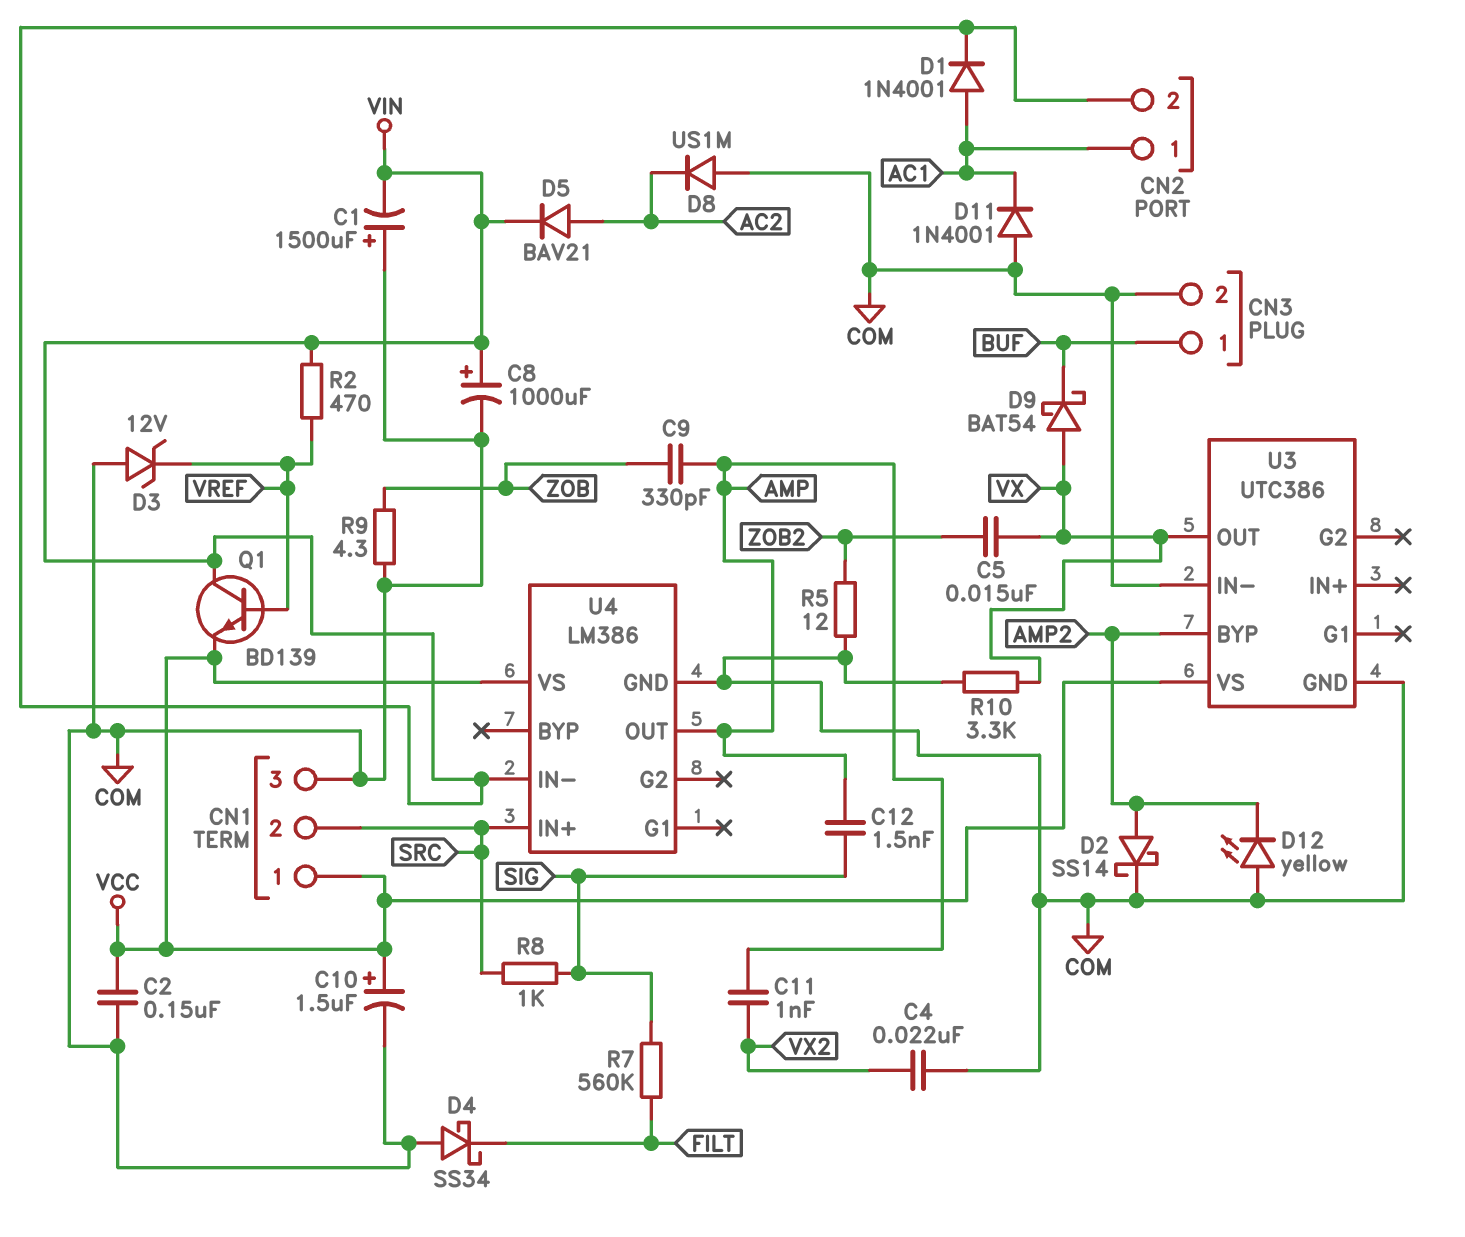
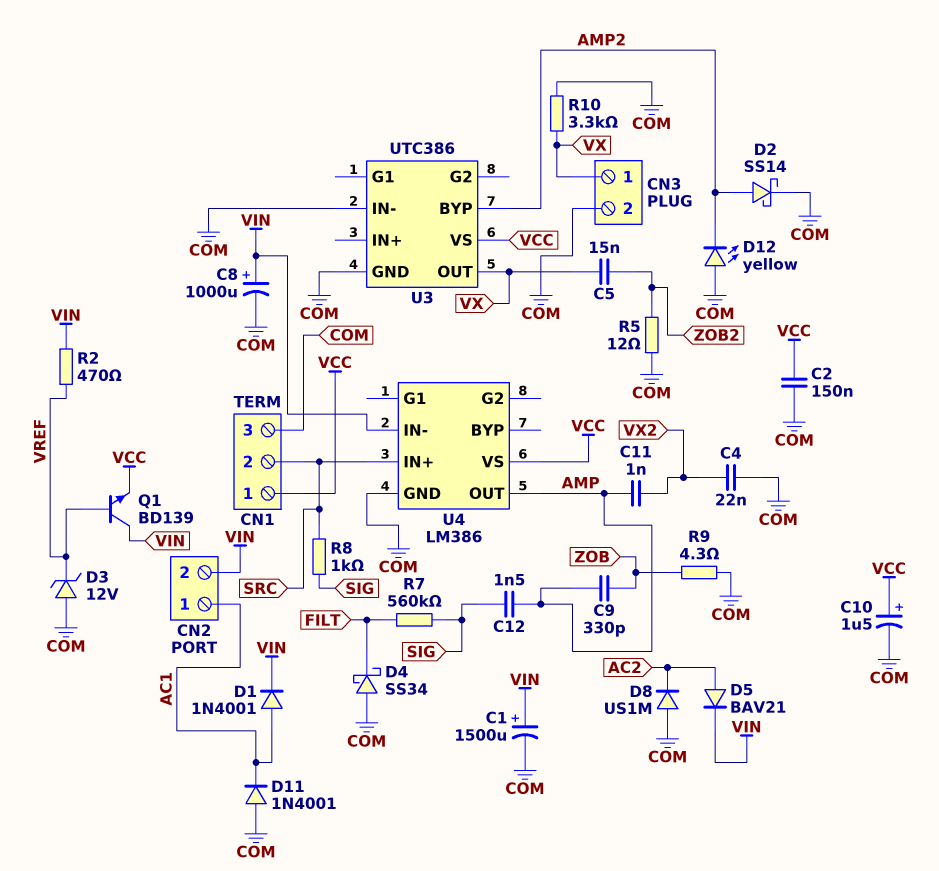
C1: 1500uF (plus COM, minus VIN) -> 1500uF (plus VIN, minus COM)
CN3 pin 1: BUF -> VX
D9: schottky BAT54 (A VX, K BUF) -> none

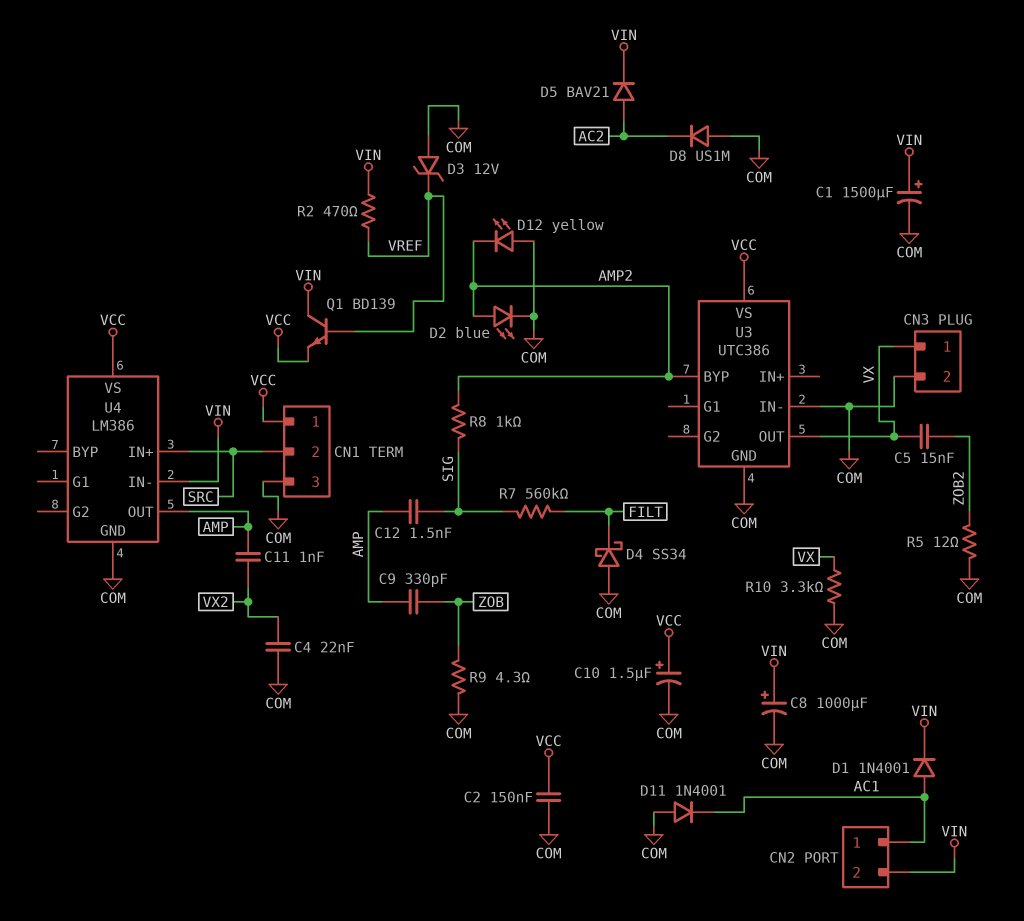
D2: schottky SS14 (A AMP2, K COM) -> LED blue (A AMP2, K COM)
R8: 1k (SIG, SRC) -> 1k (AMP2, SIG)

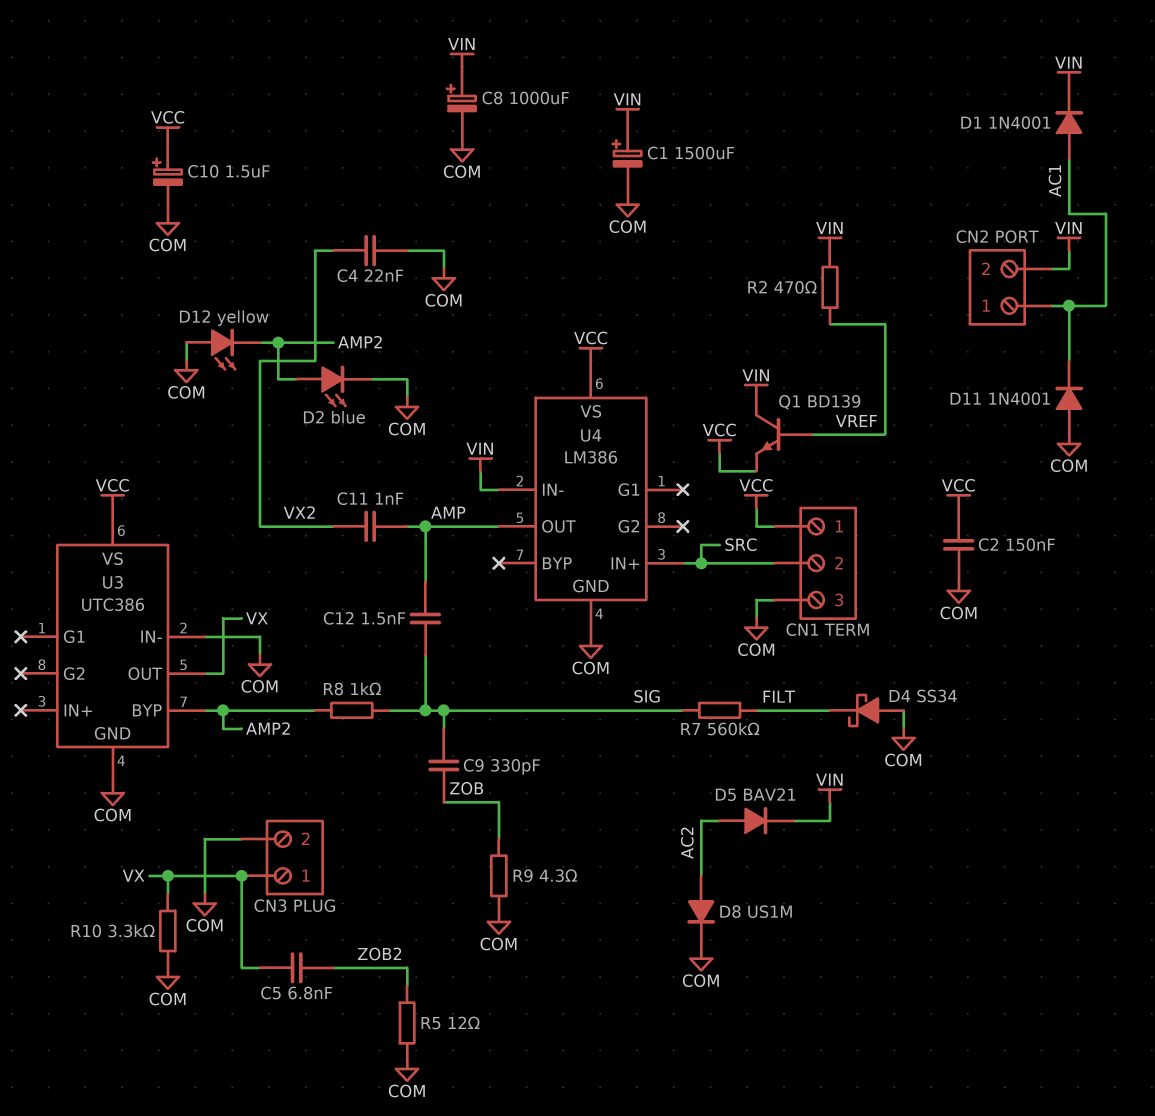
C5: 15nF (VX, ZOB2) -> 6.8nF (VX, ZOB2)
C9: 330pF (AMP, ZOB) -> 330pF (SIG, ZOB)
D3: zener 12V (A COM, K VREF) -> none
D8: diode US1M (A COM, K AC2) -> diode US1M (A AC2, K COM)

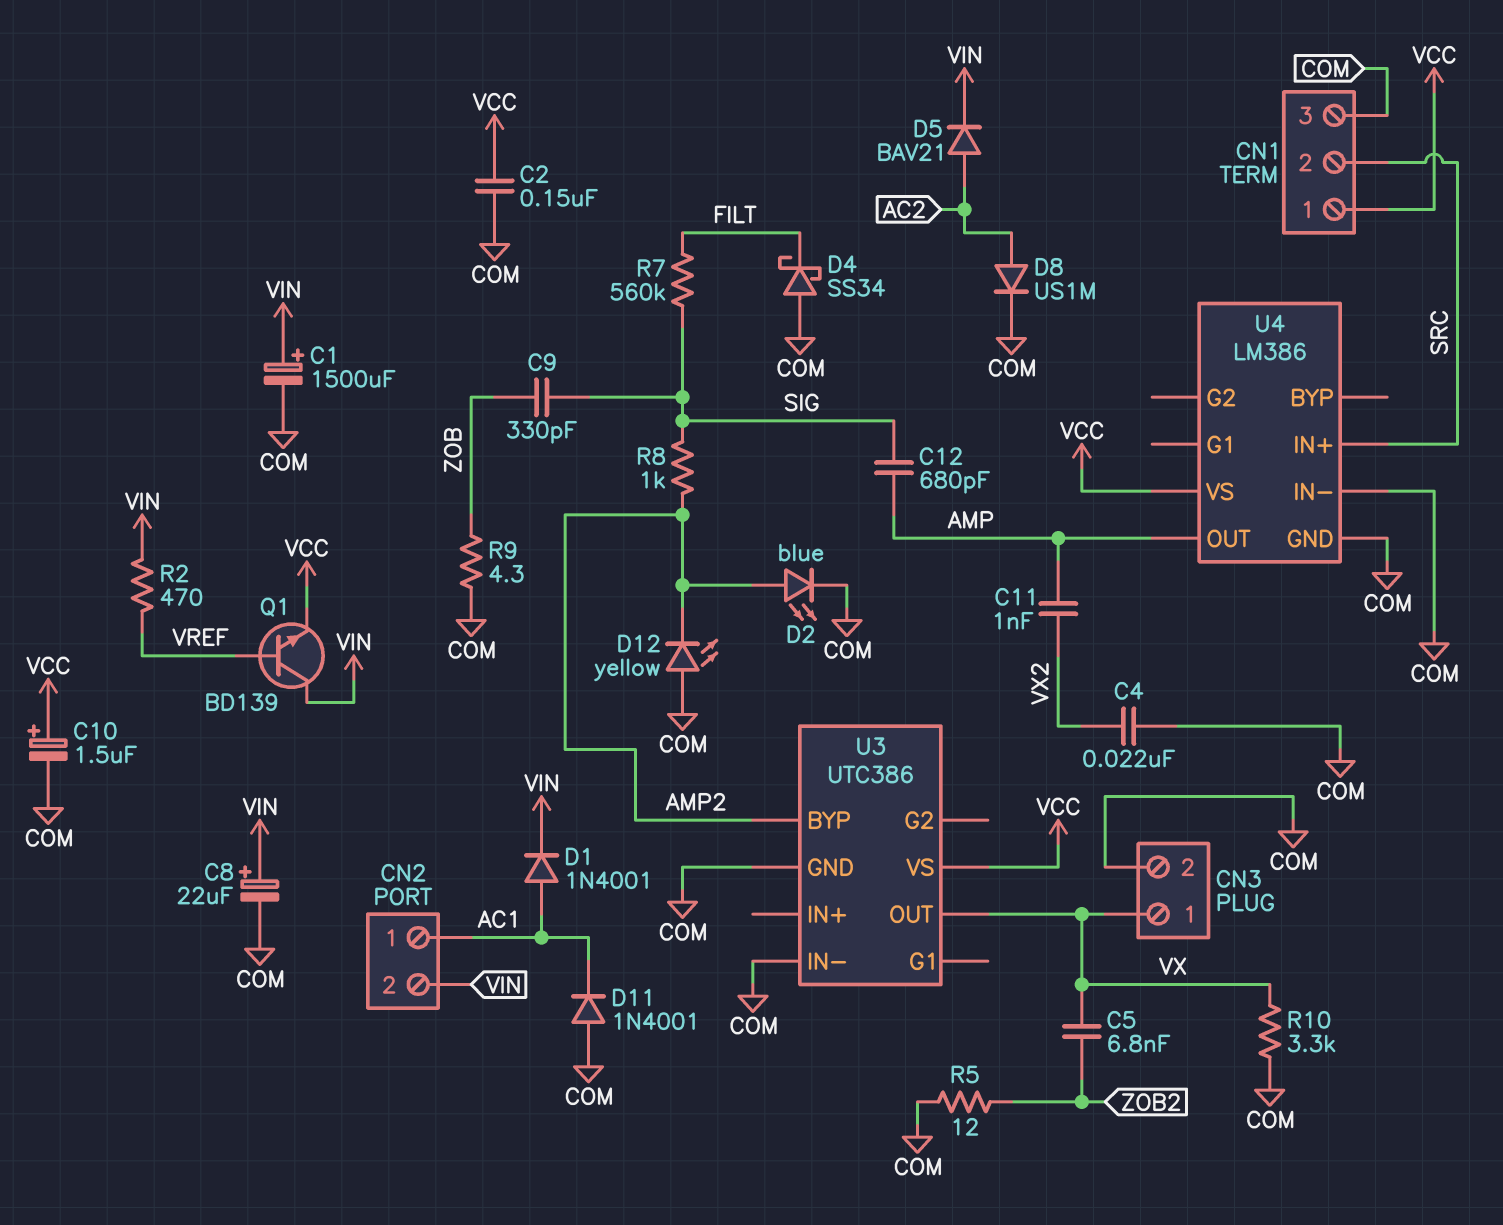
C8: 1000uF (plus VIN, minus COM) -> 22uF (plus VIN, minus COM)
C12: 1.5nF (AMP, SIG) -> 680pF (AMP, SIG)
U4 pin IN-: VIN -> COM

